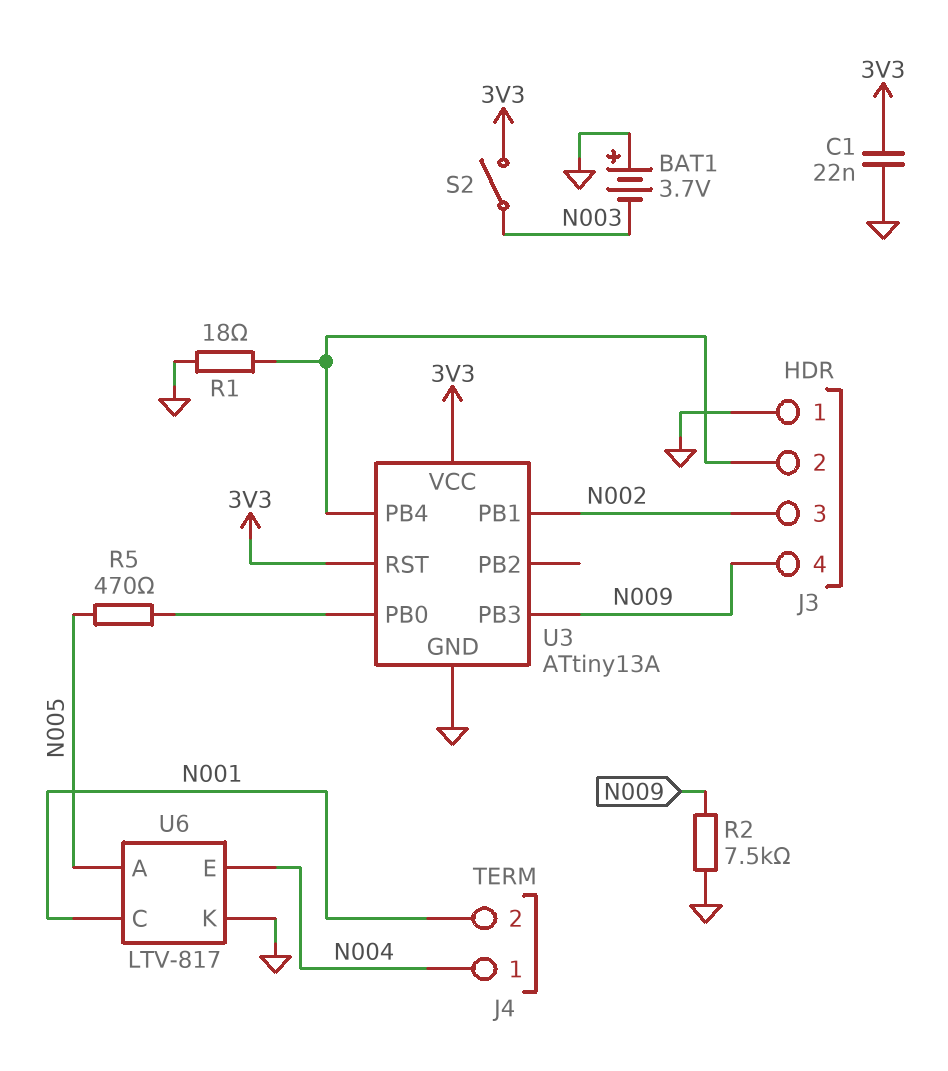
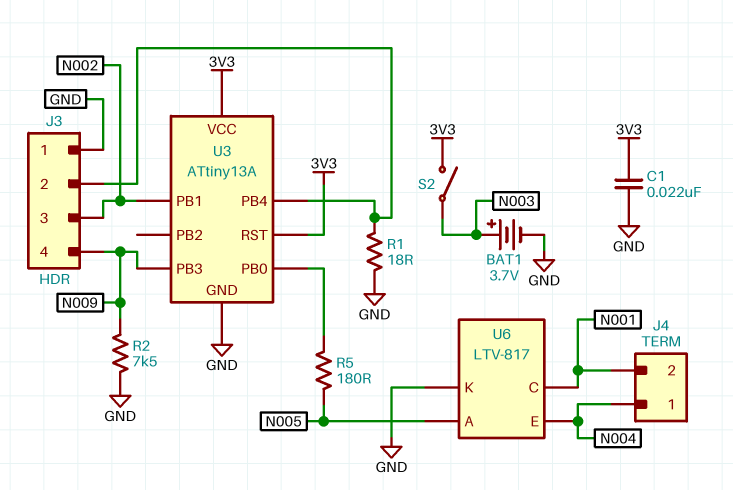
BAT1: 3.7V (plus GND, minus N003) -> 3.7V (plus N003, minus GND)
R5: 470 (N005, U3/PB0) -> 180 (N005, U3/PB0)

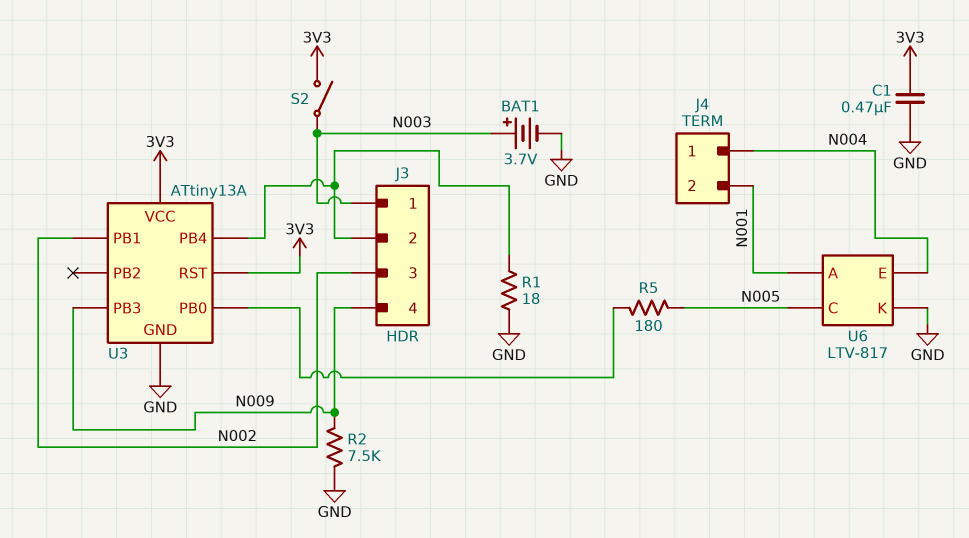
C1: 22nF (3V3, GND) -> 470nF (3V3, GND)
J3 pin 1: GND -> N003
U6 pin A: N005 -> N001
U6 pin C: N001 -> N005

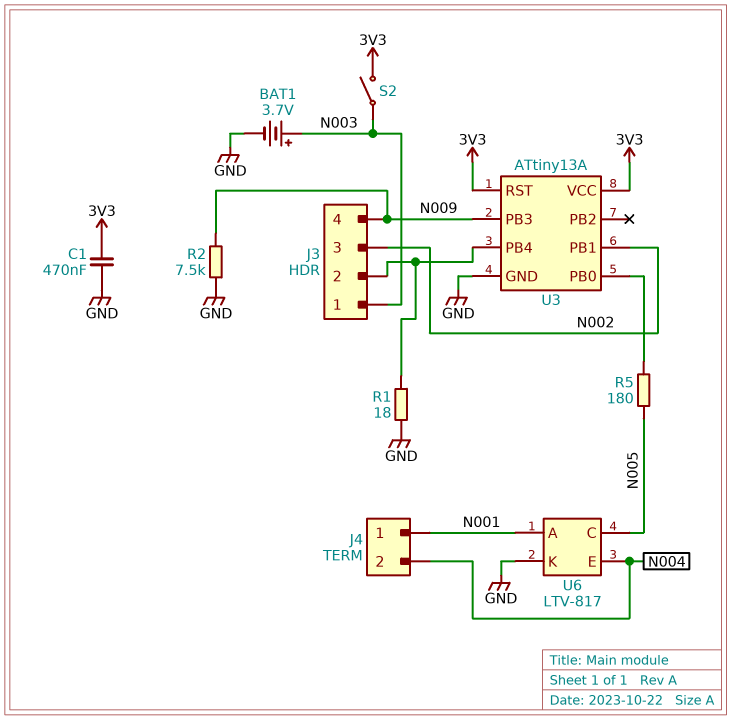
J4 pin 1: N004 -> N001
J4 pin 2: N001 -> N004

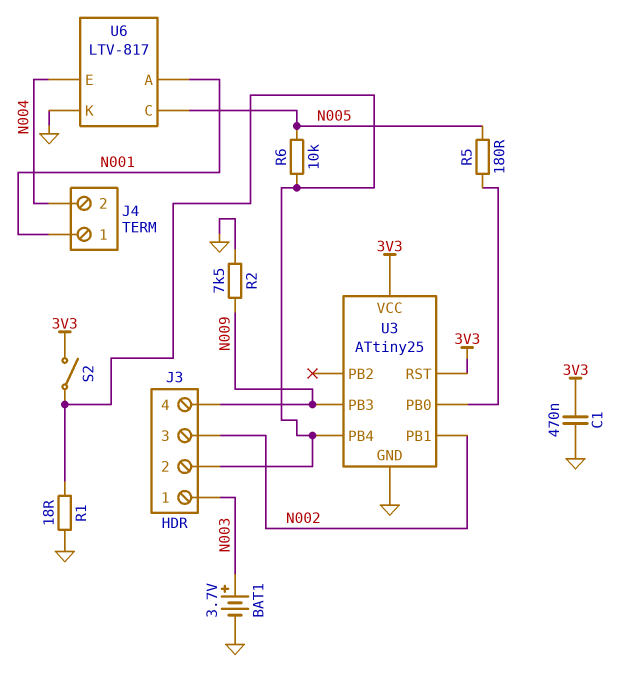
R6: none -> 10k (J3/2, N005)
S2: switch (3V3, N003) -> switch (3V3, J3/2)
U3: ATtiny13A -> ATtiny25

